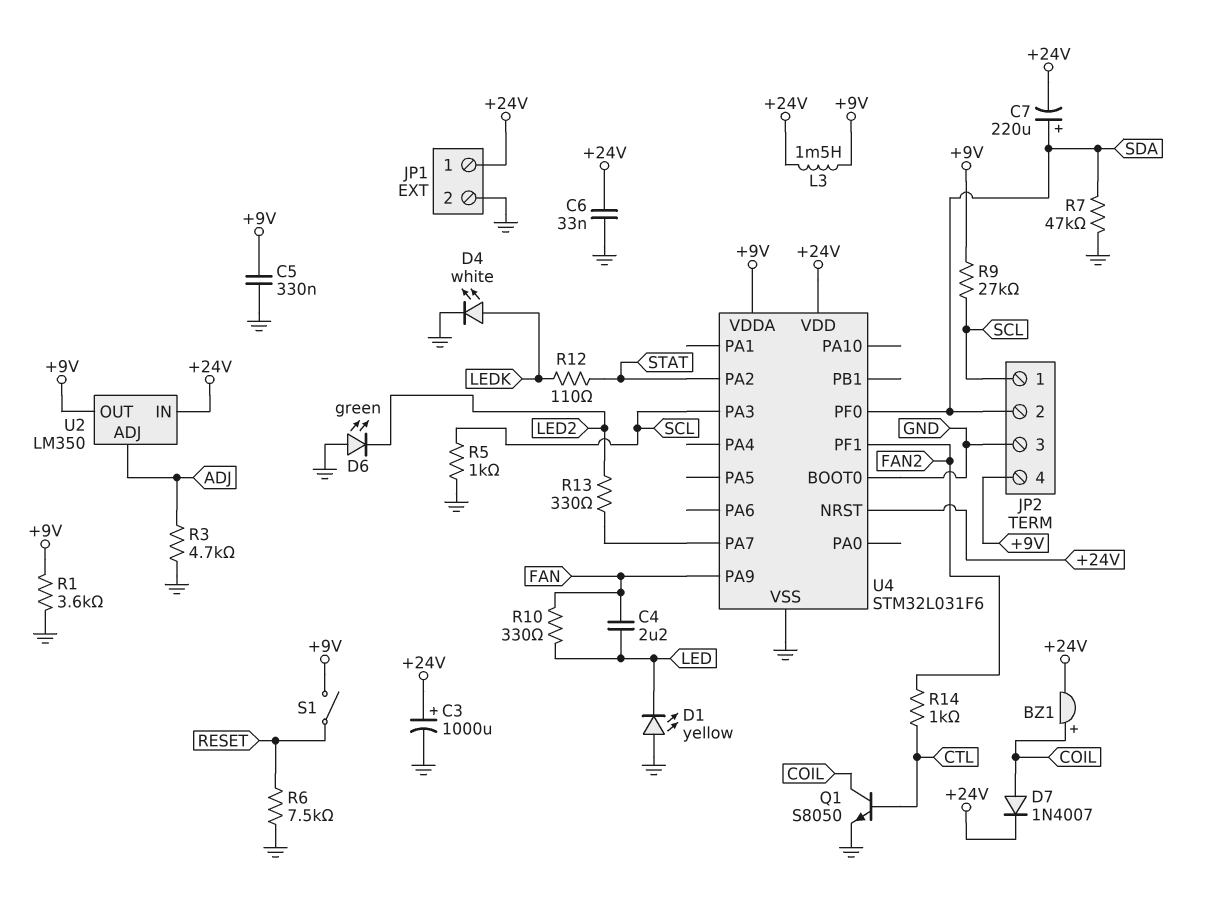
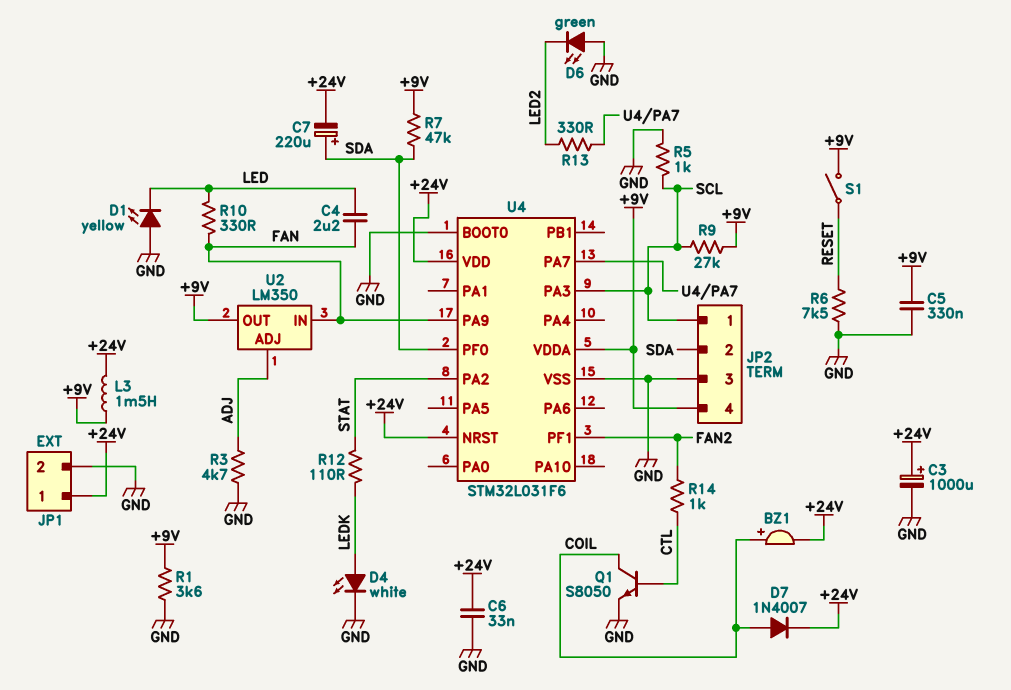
R7: 47k (GND, SDA) -> 47k (+9V, SDA)
U2 pin IN: +24V -> FAN

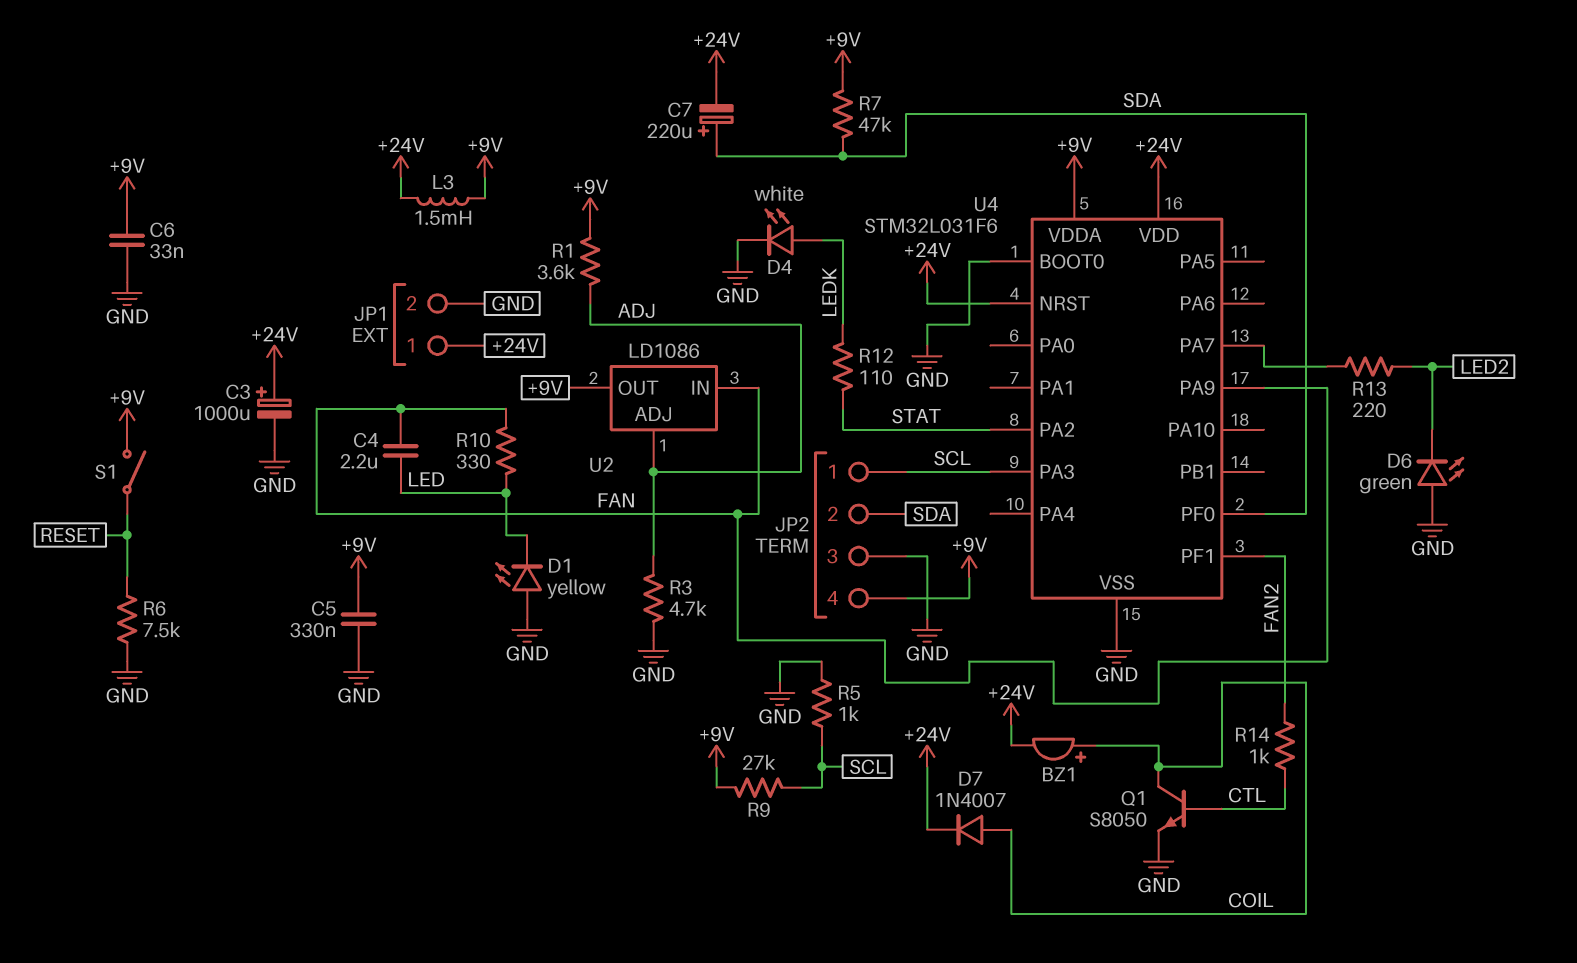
C6: 33nF (+24V, GND) -> 33nF (+9V, GND)
R1: 3.6k (+9V, GND) -> 3.6k (+9V, ADJ)
R13: 330 (LED2, U4/PA7) -> 220 (LED2, U4/PA7)
U2: LM350 -> LD1086

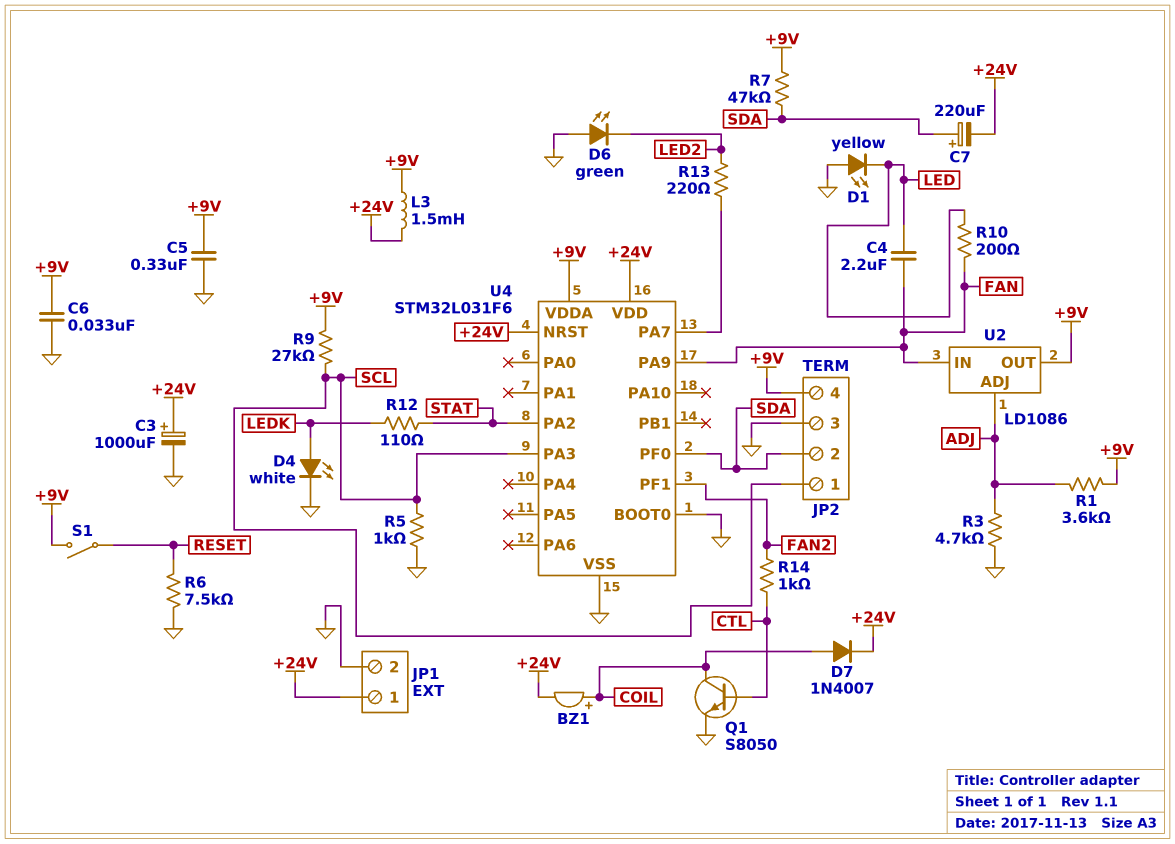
R10: 330 (FAN, LED) -> 200 (FAN, LED)

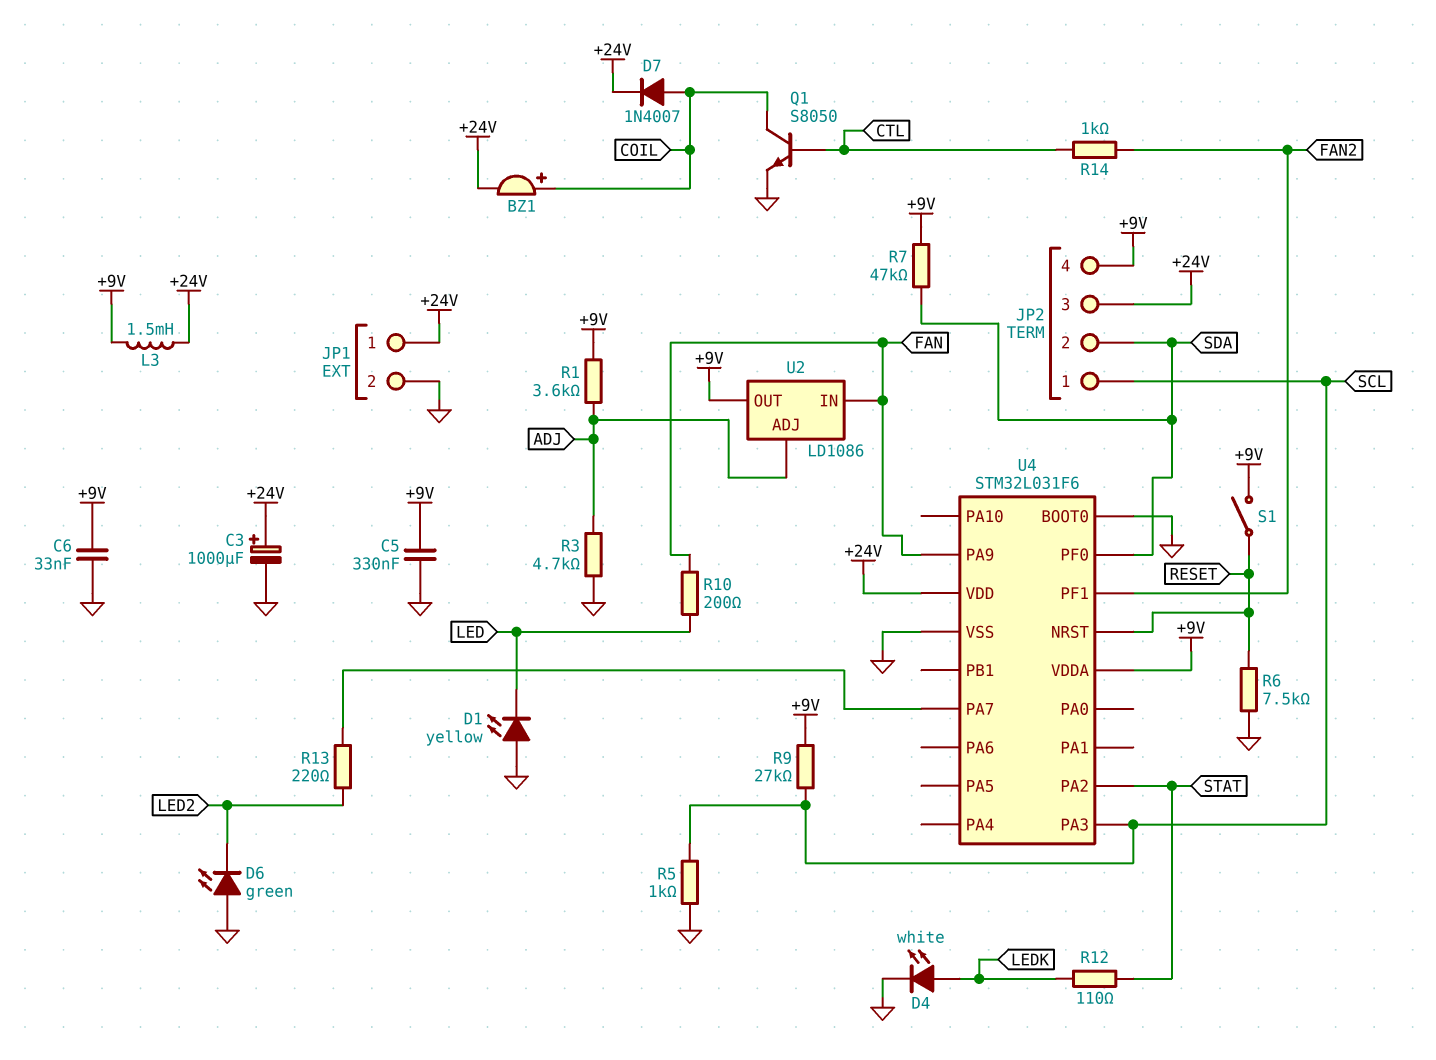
C4: 2.2uF (FAN, LED) -> none
C7: 220uF (plus SDA, minus +24V) -> none
JP2 pin 3: GND -> +24V
U4 pin NRST: +24V -> RESET

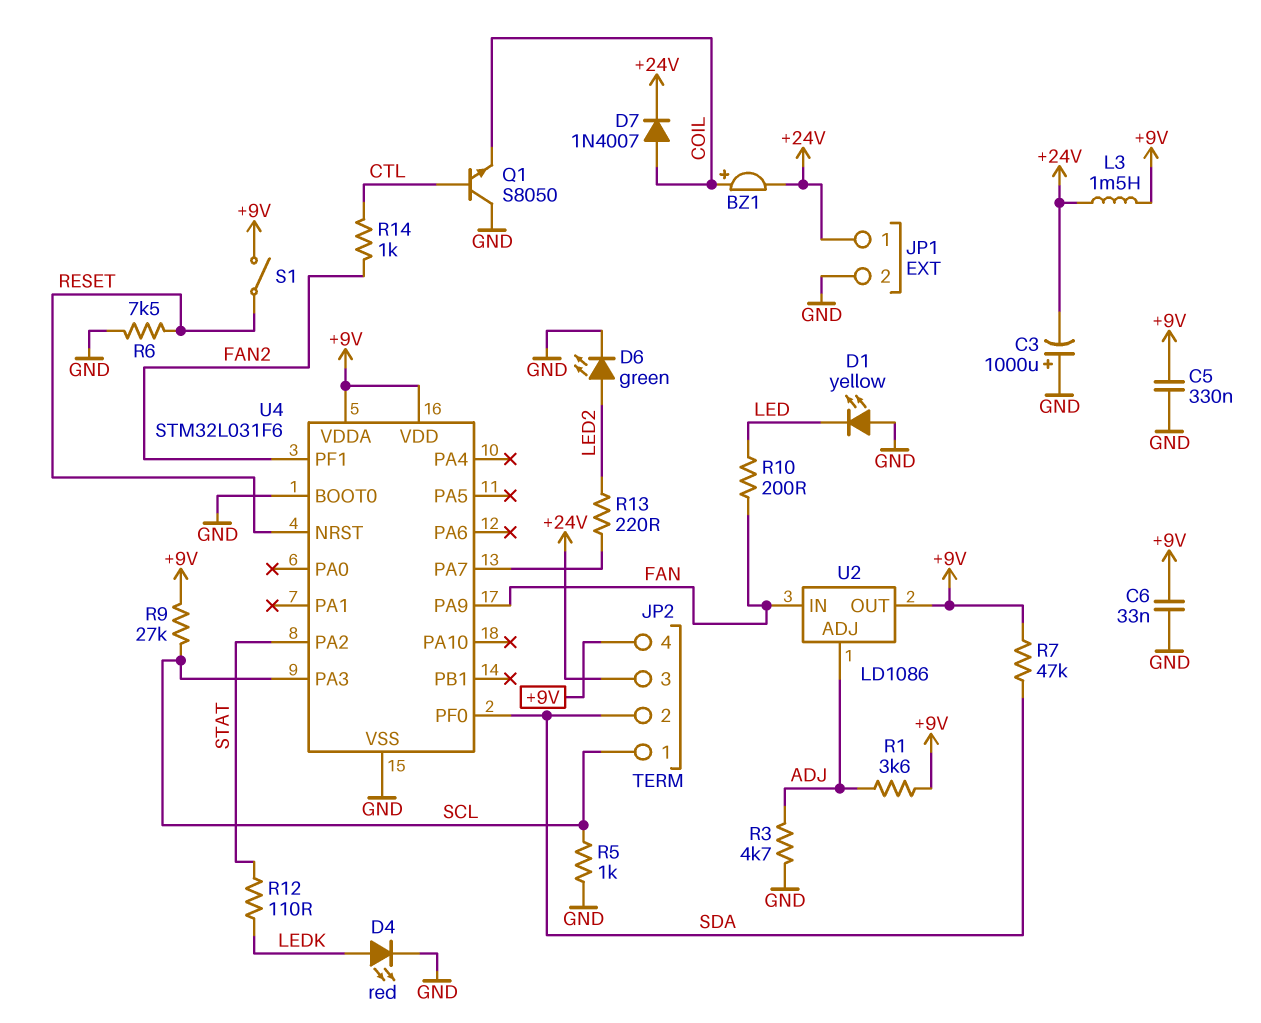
C3: 1000uF (plus +24V, minus GND) -> 1000uF (plus GND, minus +24V)
D4: LED white (A LEDK, K GND) -> LED red (A LEDK, K GND)
D6: LED green (A GND, K LED2) -> LED green (A LED2, K GND)
Q1: NPN S8050 (B CTL, C COIL, E GND) -> NPN S8050 (B CTL, C GND, E COIL)
U4 pin VDD: +24V -> +9V

